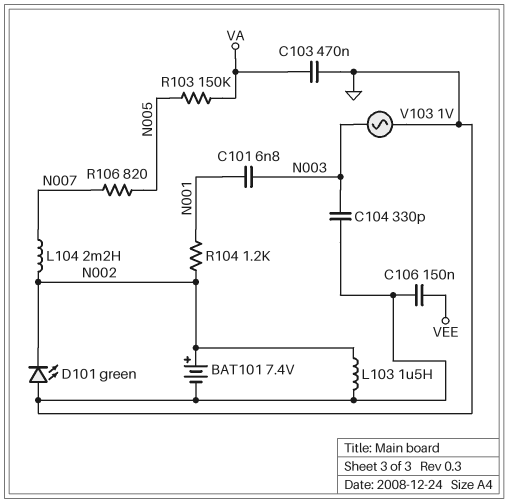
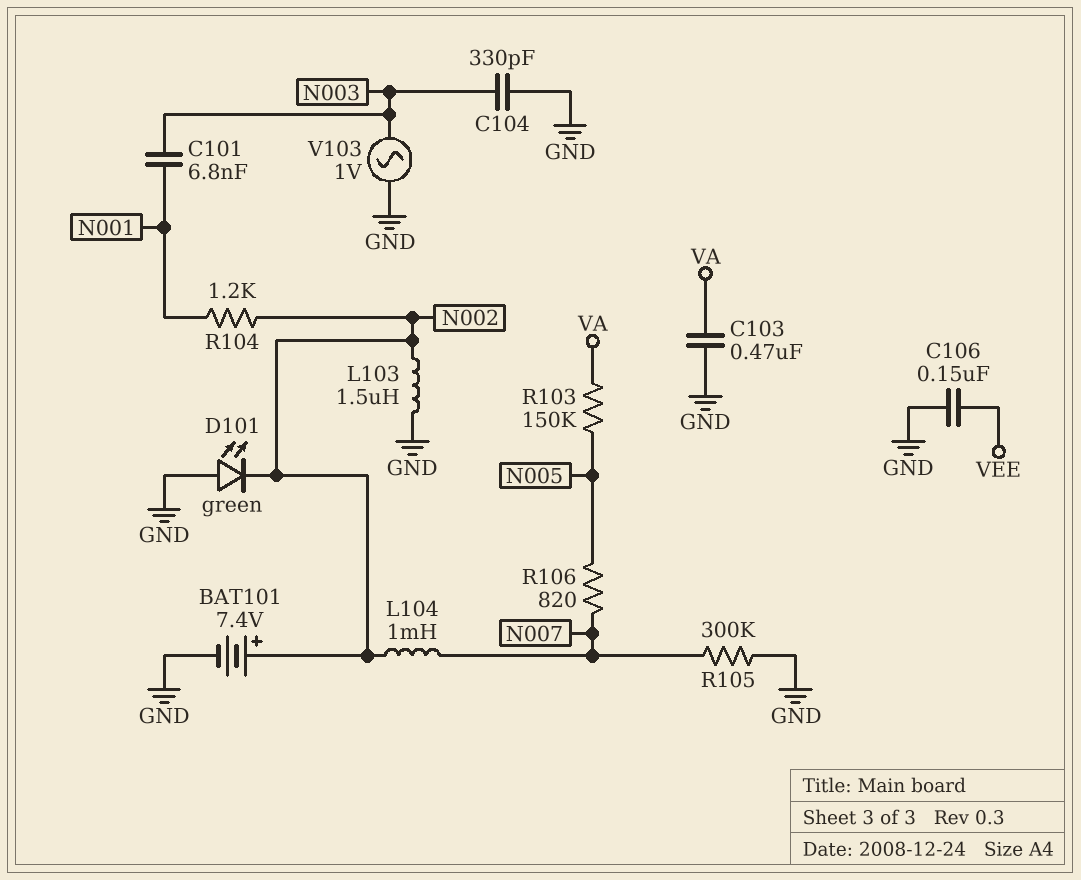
L104: 2.2mH (N002, N007) -> 1mH (N002, N007)
R105: none -> 300k (GND, N007)

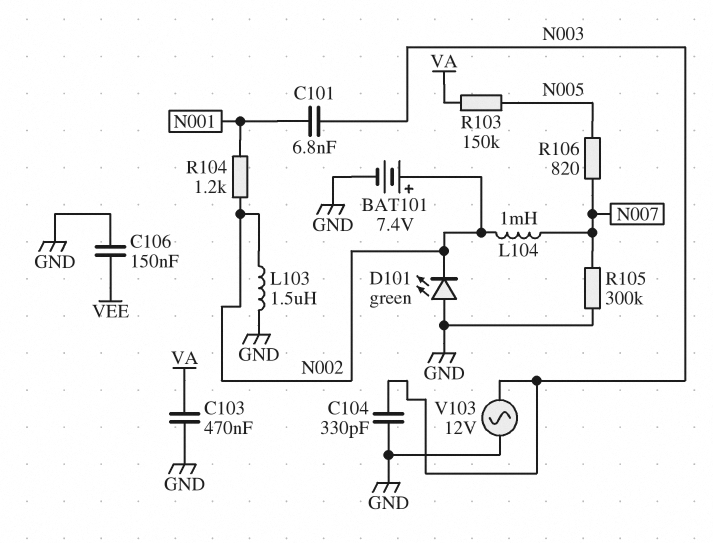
V103: AC 1V (GND, N003) -> AC 12V (GND, N003)

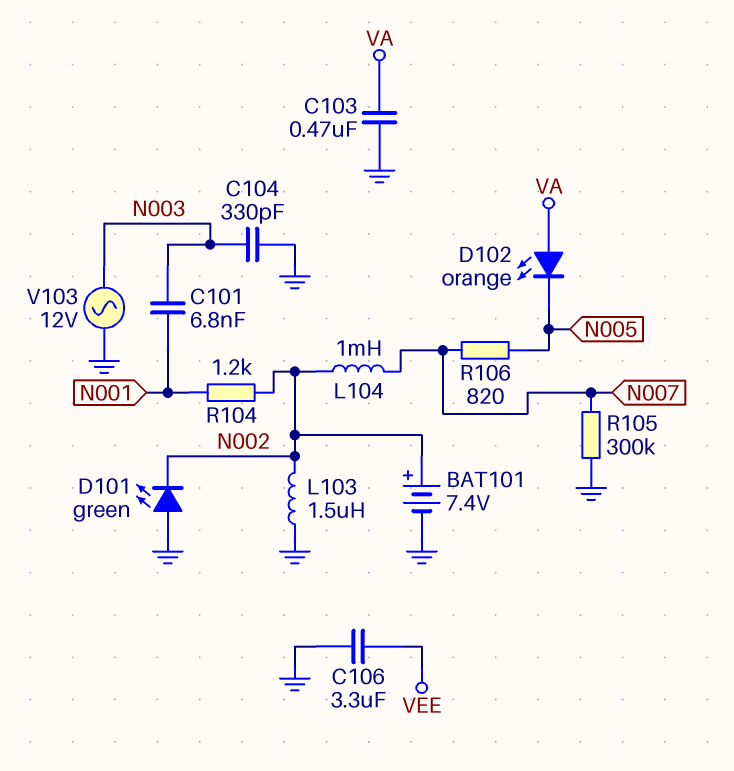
C106: 150nF (GND, VEE) -> 3.3uF (GND, VEE)
D102: none -> LED orange (A VA, K N005)
R103: 150k (N005, VA) -> none

